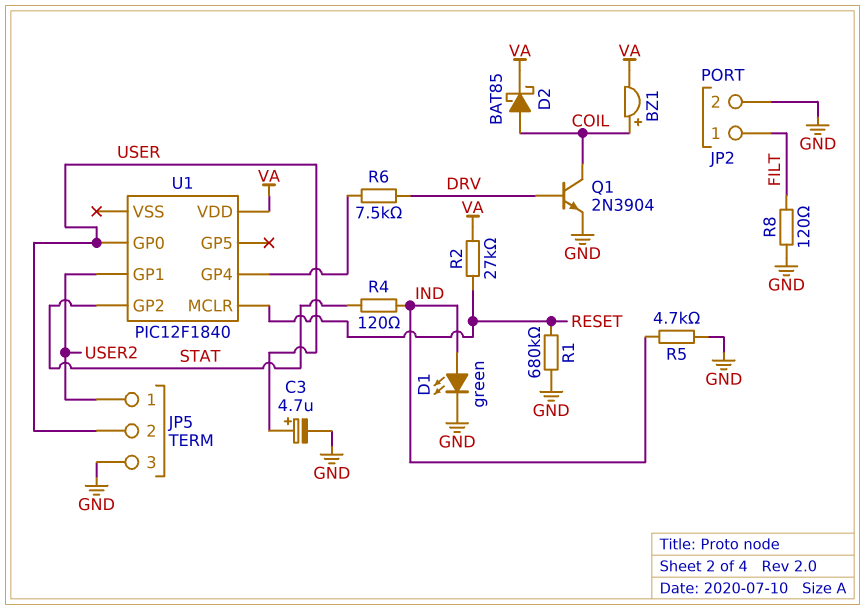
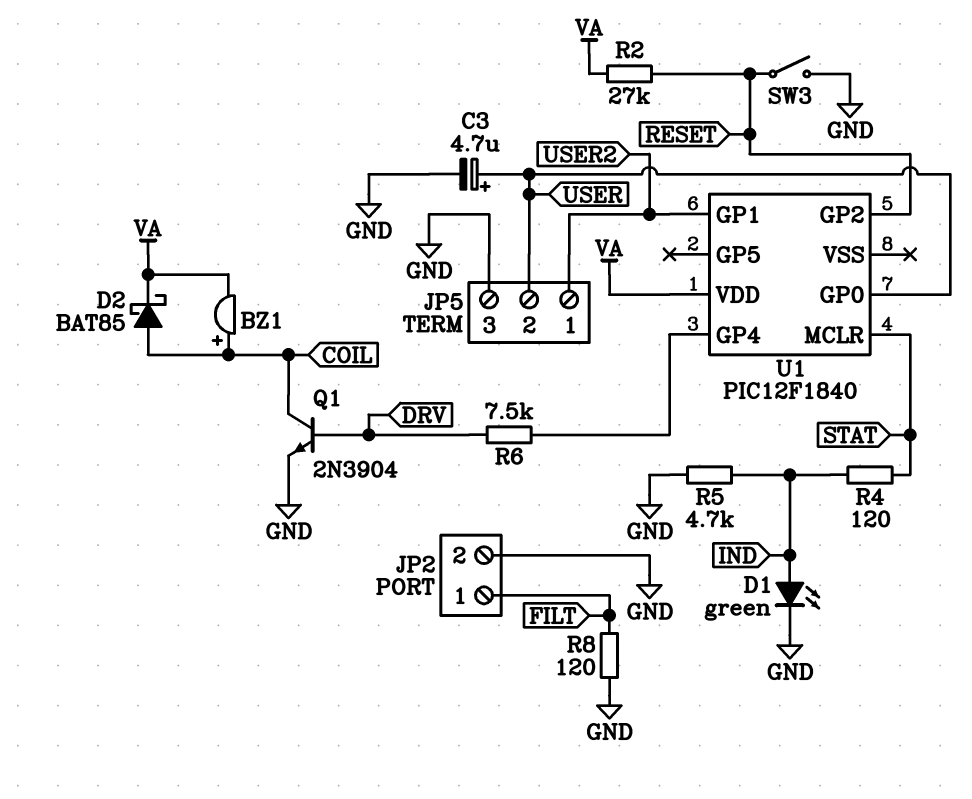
R1: 680k (GND, RESET) -> none
SW3: none -> switch (GND, RESET)
U1 pin GP2: STAT -> RESET
U1 pin MCLR: RESET -> STAT

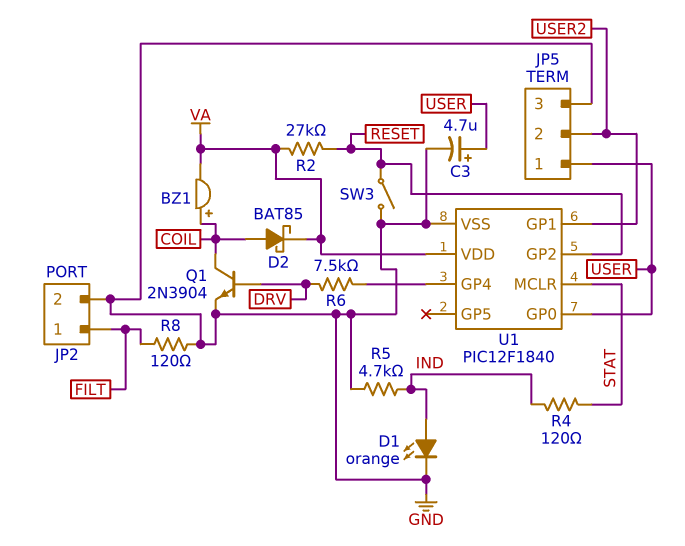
D1: LED green (A IND, K GND) -> LED orange (A IND, K GND)
JP5 pin 1: USER2 -> USER
JP5 pin 2: USER -> USER2
U1 pin VSS: none -> GND

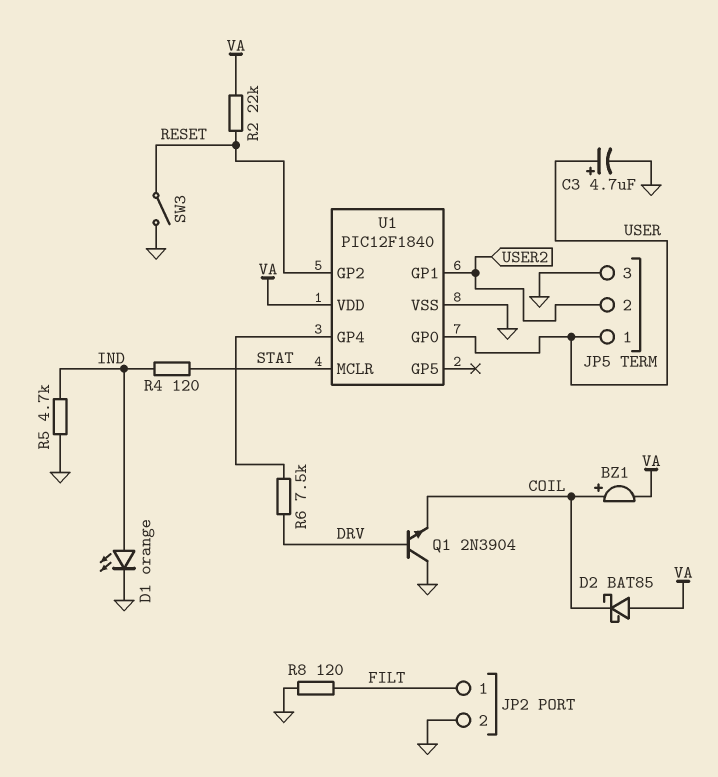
D2: schottky BAT85 (A COIL, K VA) -> schottky BAT85 (A VA, K COIL)
Q1: NPN 2N3904 (B DRV, C COIL, E GND) -> NPN 2N3904 (B DRV, C GND, E COIL)
R2: 27k (RESET, VA) -> 22k (RESET, VA)

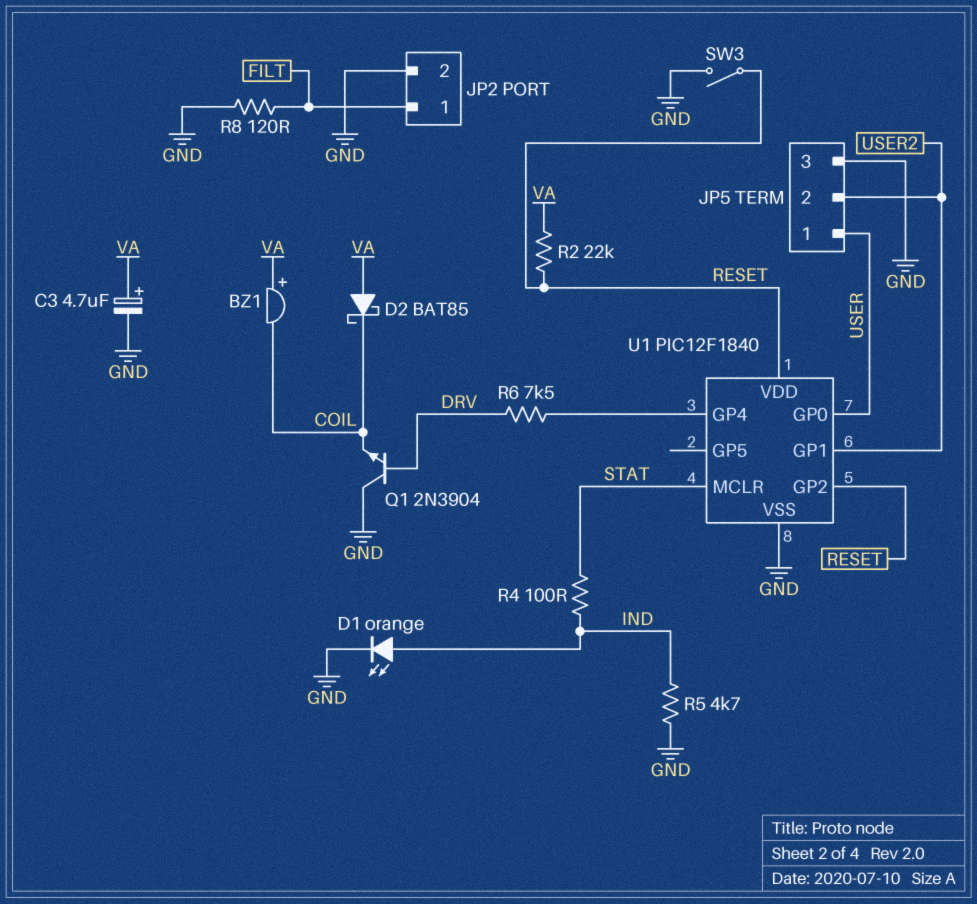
BZ1: buzzer (plus COIL, minus VA) -> buzzer (plus VA, minus COIL)
C3: 4.7uF (plus USER, minus GND) -> 4.7uF (plus VA, minus GND)
R4: 120 (IND, STAT) -> 100 (IND, STAT)
U1 pin VDD: VA -> RESET

